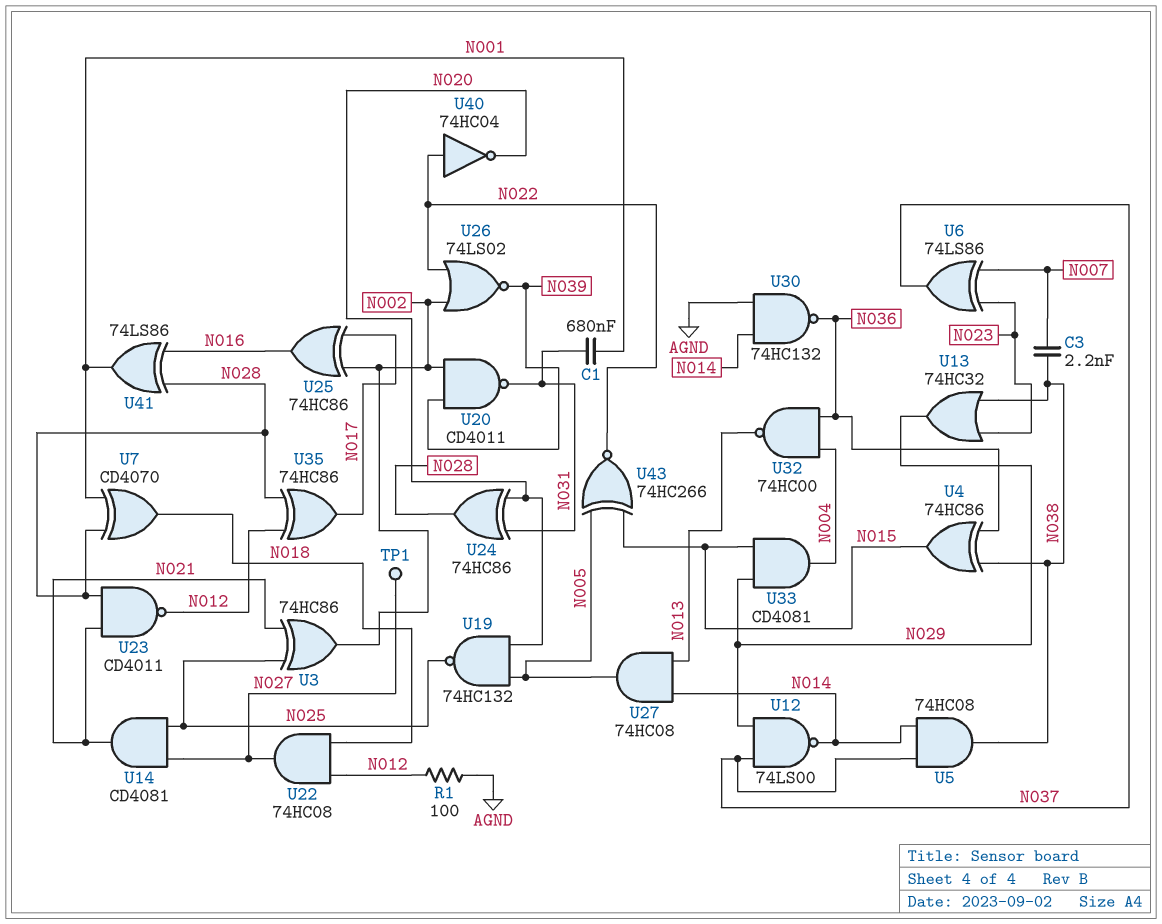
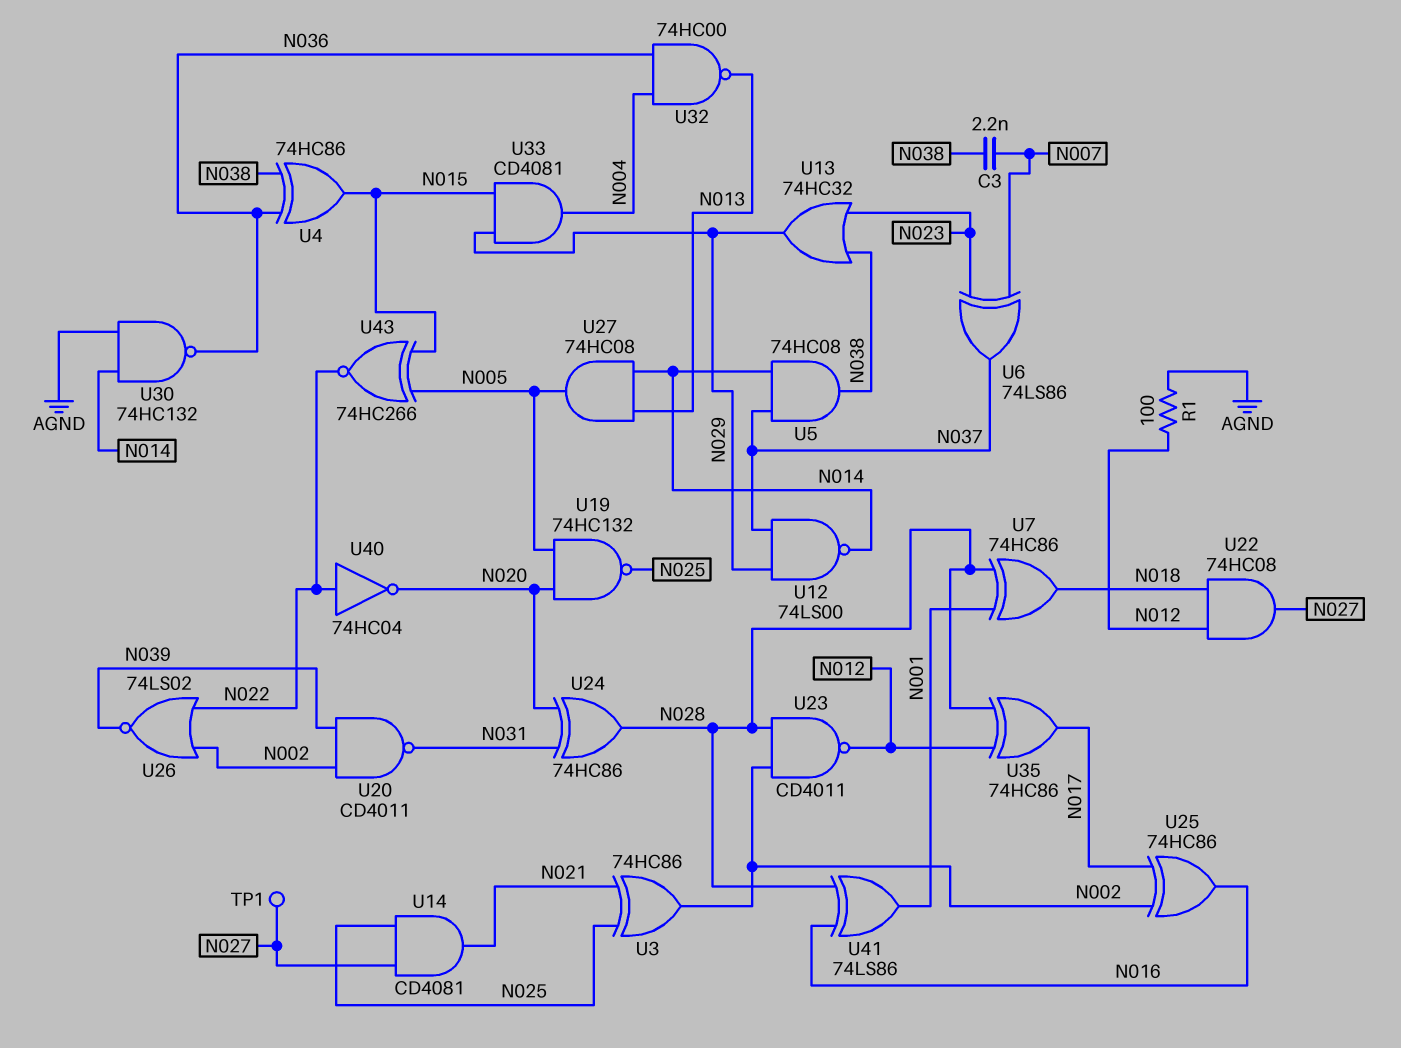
C1: 680nF (N001, N031) -> none
U7: XOR CD4070 (in N001, in N028, out N018) -> XOR 74HC86 (in N001, in N028, out N018)
U23: NAND CD4011 (in N021, in N028, out N012) -> NAND CD4011 (in N002, in N028, out N012)

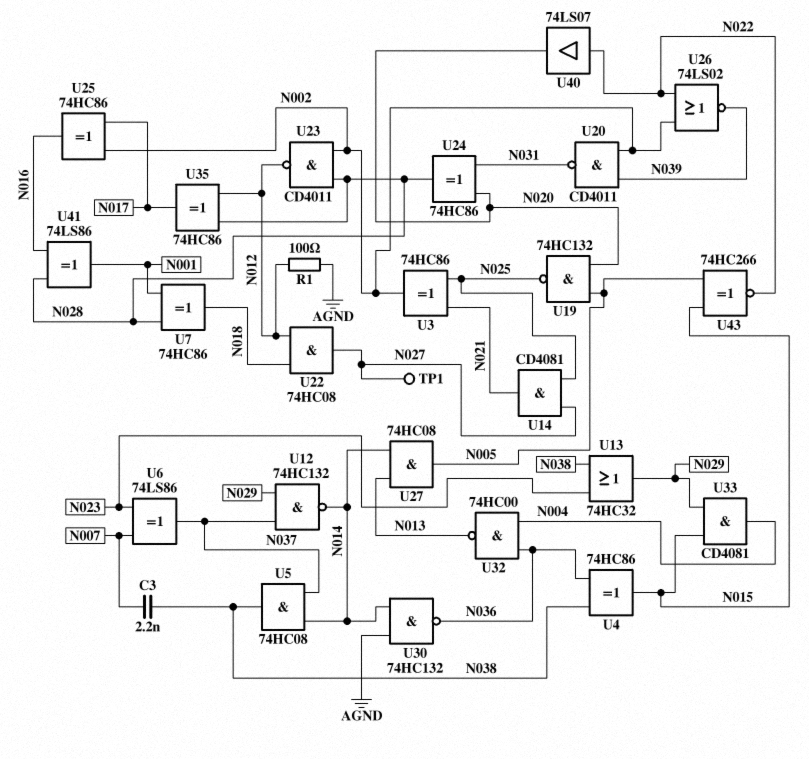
U12: NAND 74LS00 (in N029, in N037, out N014) -> NAND 74HC132 (in N029, in N037, out N014)
U40: NOT 74HC04 (in N022, out N020) -> buffer 74LS07 (in N022, out N020)

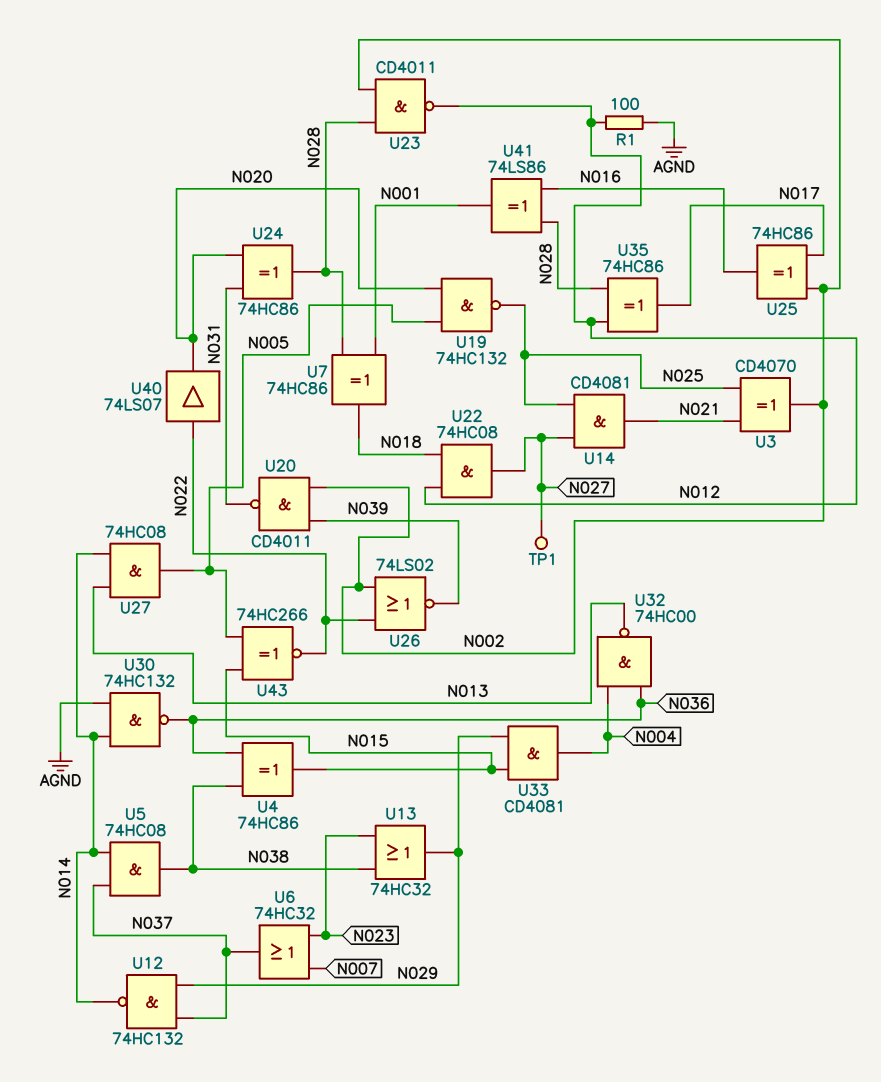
C3: 2.2nF (N007, N038) -> none
U3: XOR 74HC86 (in N021, in N025, out N002) -> XOR CD4070 (in N021, in N025, out N002)
U6: XOR 74LS86 (in N007, in N023, out N037) -> OR 74HC32 (in N007, in N023, out N037)

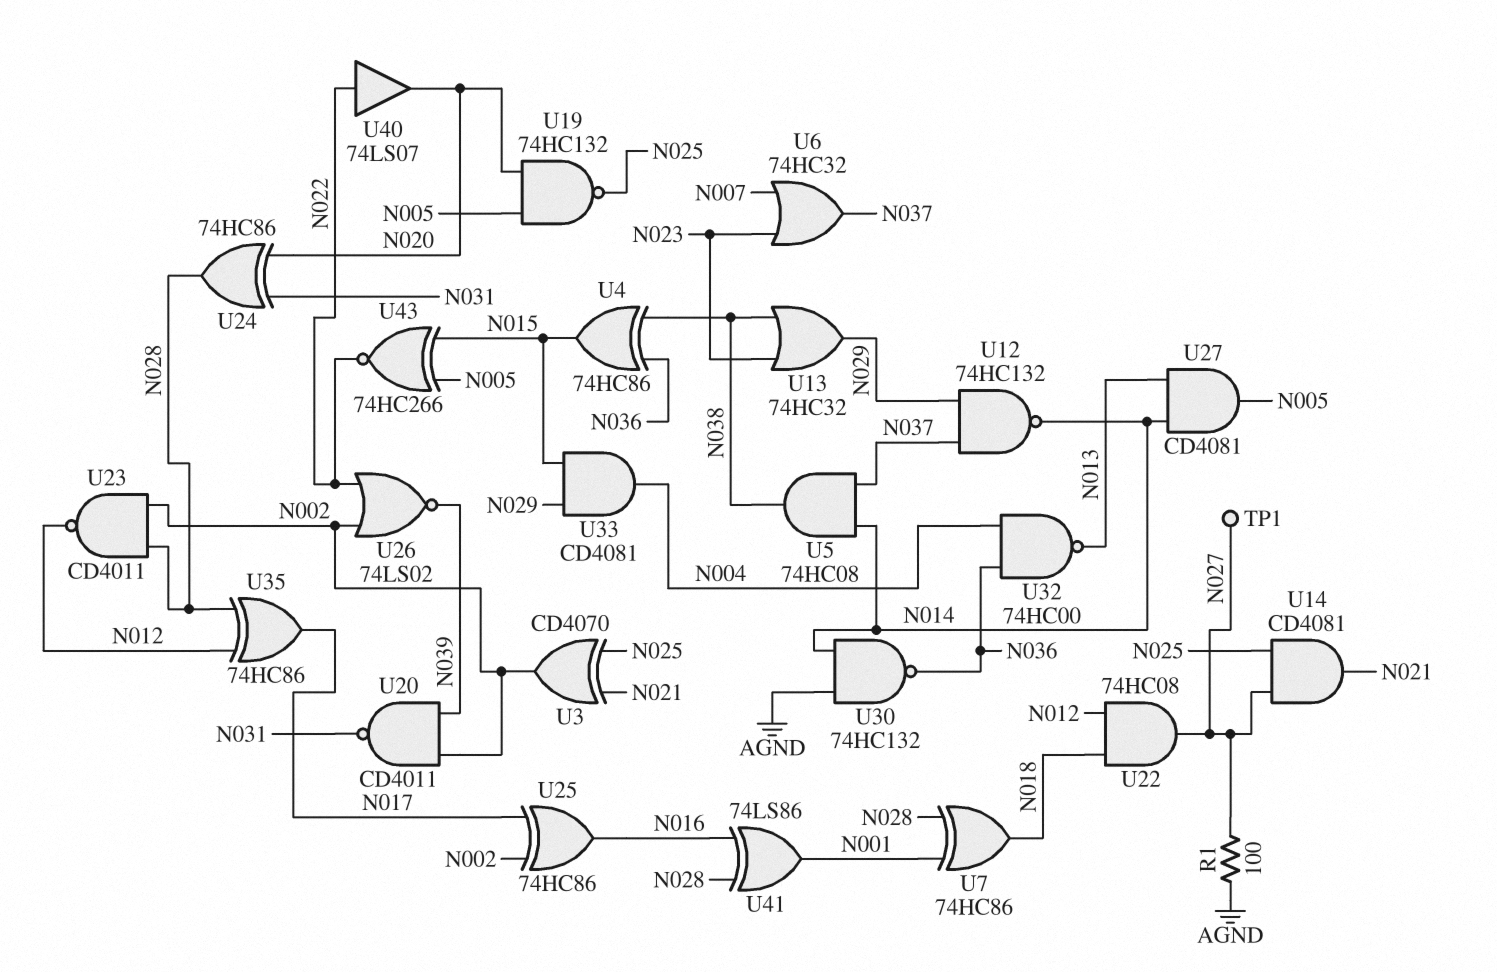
R1: 100 (AGND, N012) -> 100 (AGND, N027)
U27: AND 74HC08 (in N013, in N014, out N005) -> AND CD4081 (in N013, in N014, out N005)

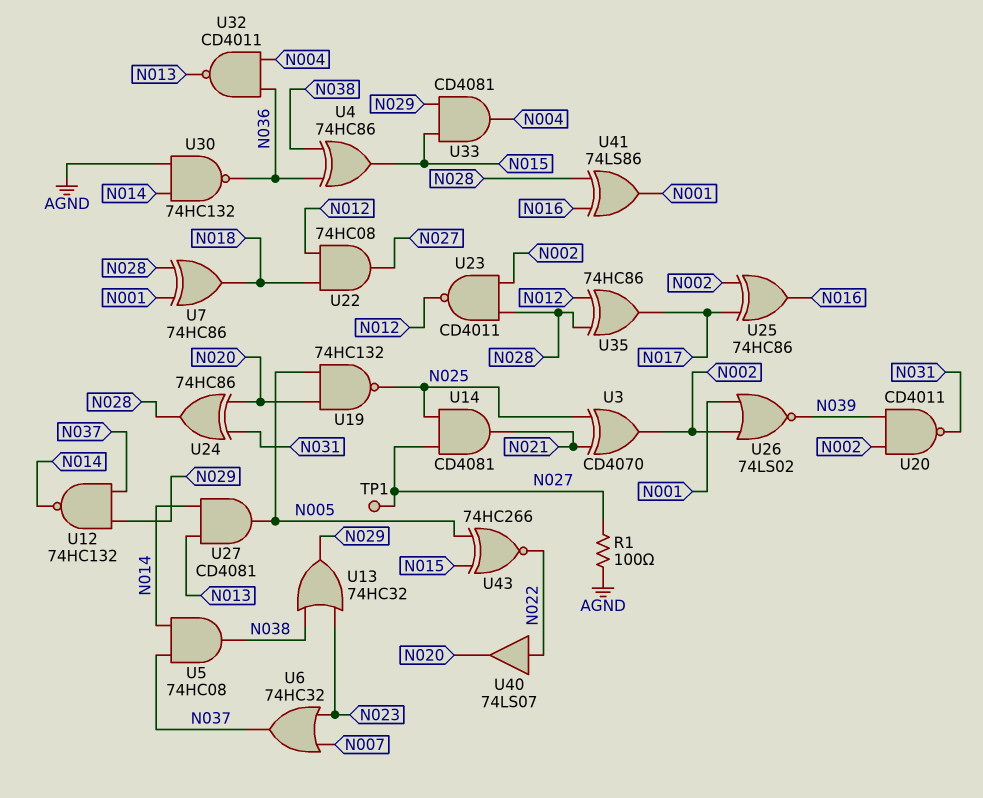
U26: NOR 74LS02 (in N002, in N022, out N039) -> NOR 74LS02 (in N001, in N002, out N039)
U32: NAND 74HC00 (in N004, in N036, out N013) -> NAND CD4011 (in N004, in N036, out N013)

